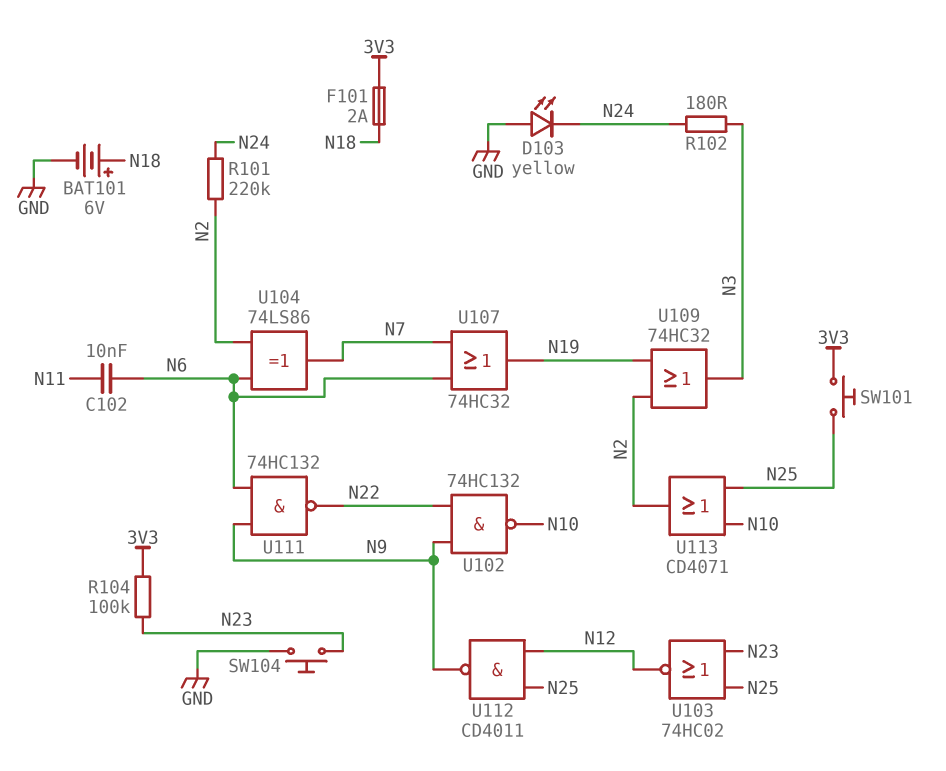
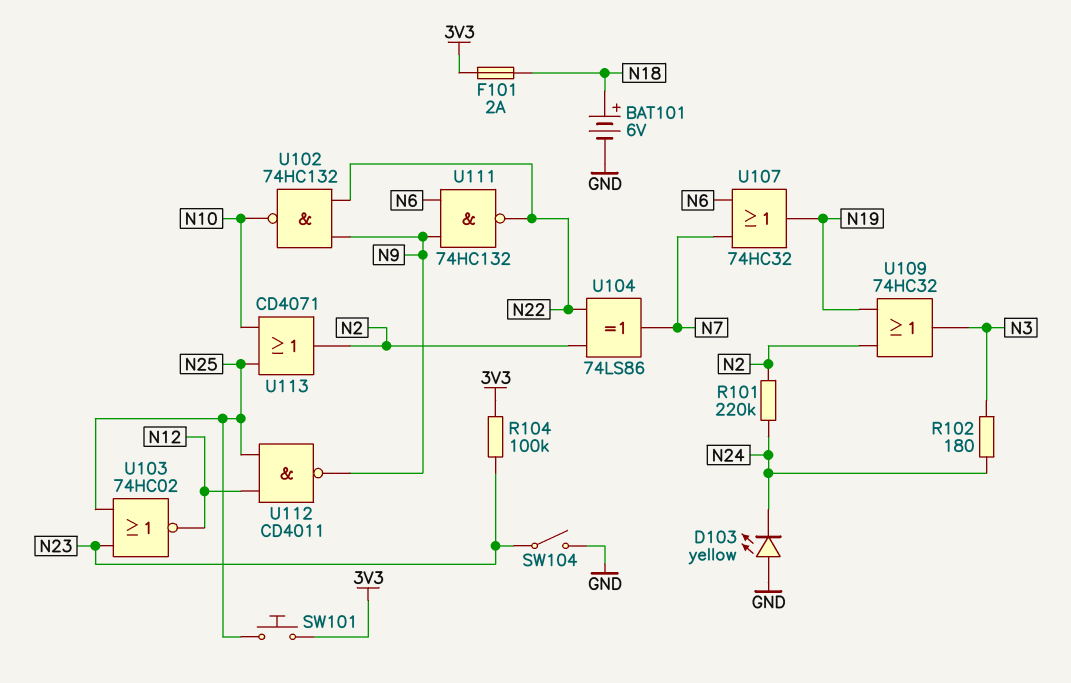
C102: 10nF (N6, N11) -> none
SW104: button (GND, N23) -> switch (GND, N23)
U104: XOR 74LS86 (in N2, in N6, out N7) -> XOR 74LS86 (in N2, in N22, out N7)

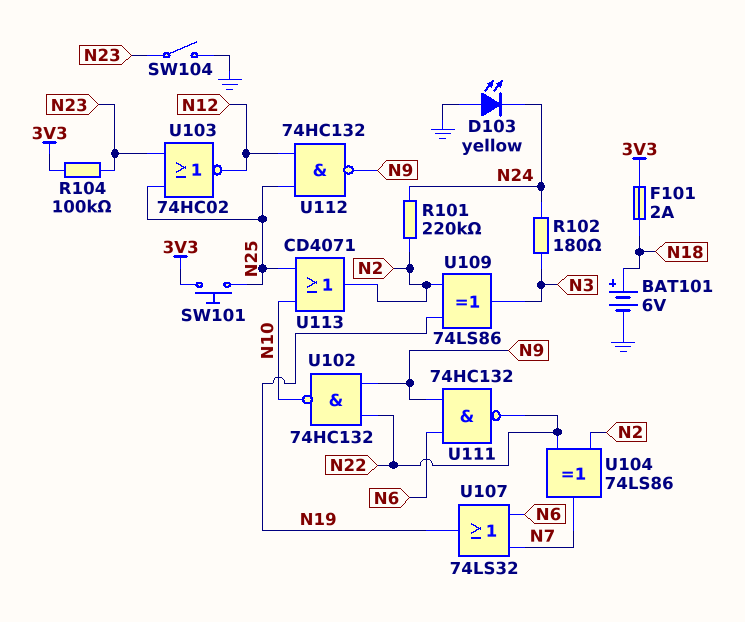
U107: OR 74HC32 (in N6, in N7, out N19) -> OR 74LS32 (in N6, in N7, out N19)
U109: OR 74HC32 (in N2, in N19, out N3) -> XOR 74LS86 (in N2, in N19, out N3)
U112: NAND CD4011 (in N12, in N25, out N9) -> NAND 74HC132 (in N12, in N25, out N9)

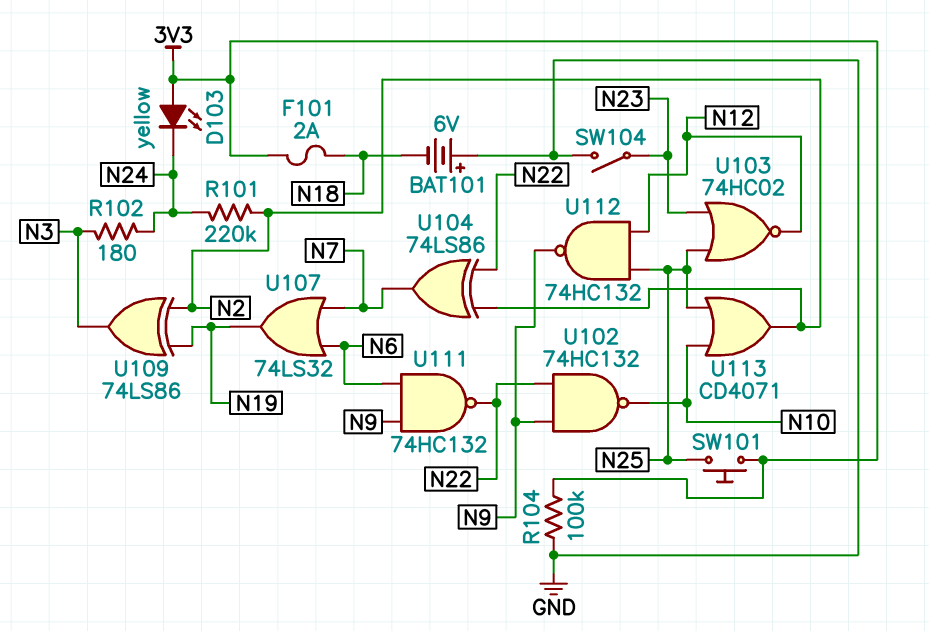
BAT101: 6V (plus N18, minus GND) -> 6V (plus GND, minus N18)
D103: LED yellow (A GND, K N24) -> LED yellow (A 3V3, K N24)
R104: 100k (3V3, N23) -> 100k (3V3, GND)

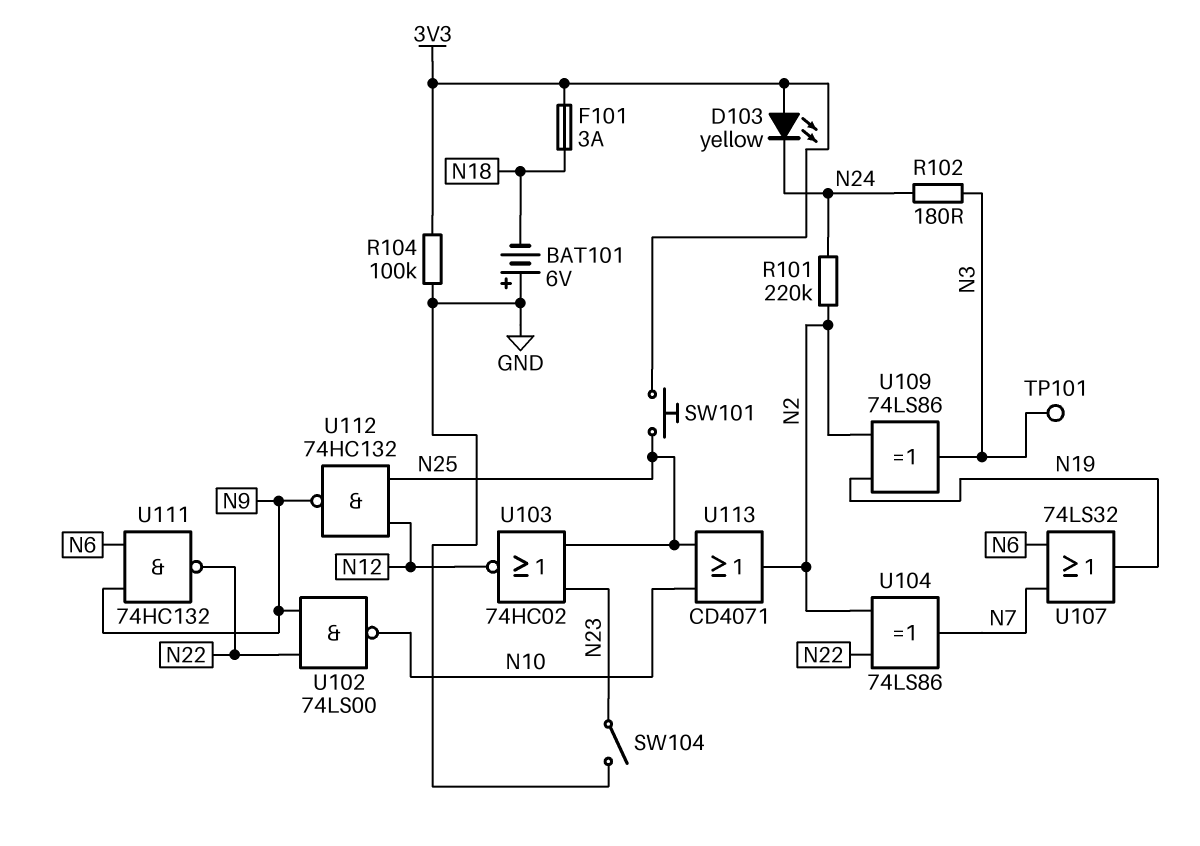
F101: 2A (3V3, N18) -> 3A (3V3, N18)
TP101: none -> test point (N3)
U102: NAND 74HC132 (in N9, in N22, out N10) -> NAND 74LS00 (in N9, in N22, out N10)

